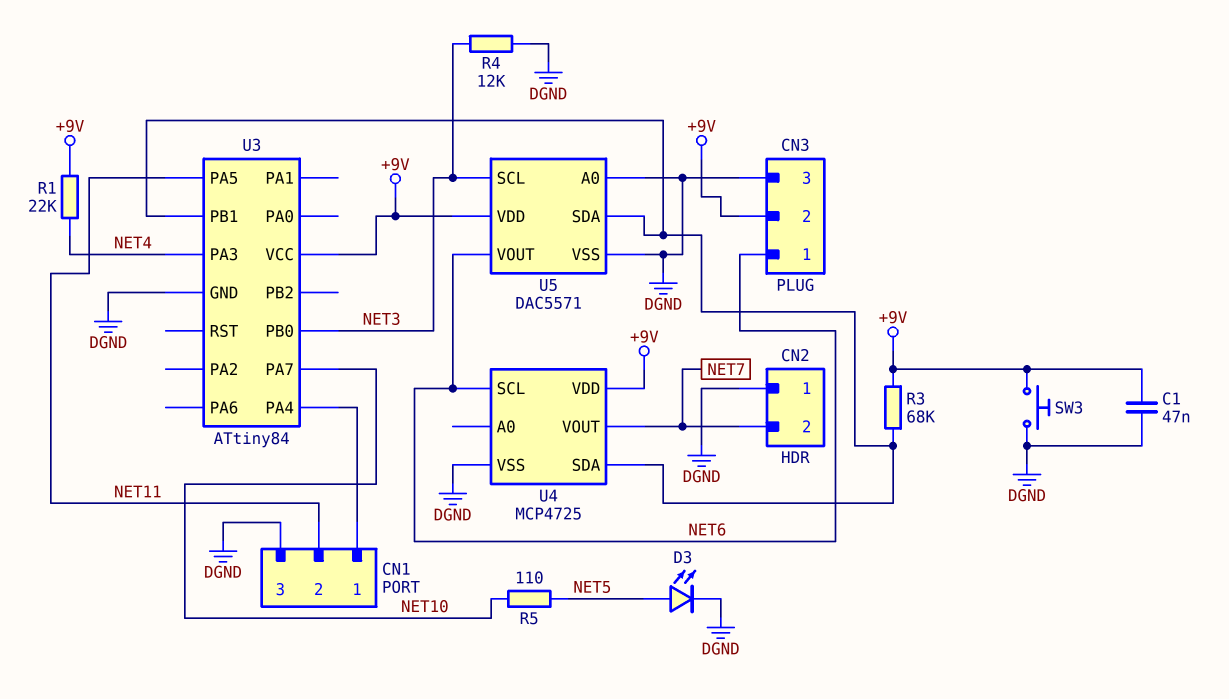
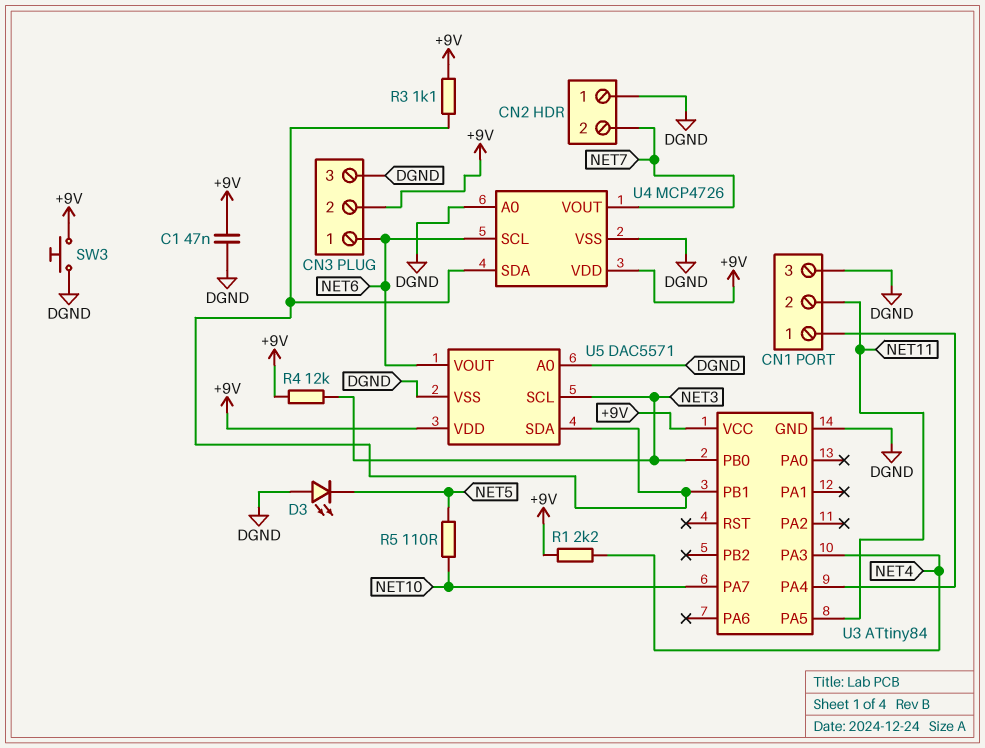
D3: LED (A NET5, K DGND) -> LED (A DGND, K NET5)
R1: 22k (+9V, NET4) -> 2.2k (+9V, NET4)
R3: 68k (+9V, U3/PB1) -> 1.1k (+9V, U3/PB1)
R4: 12k (DGND, NET3) -> 12k (+9V, NET3)
U4: MCP4725 -> MCP4726
U4 pin A0: none -> DGND

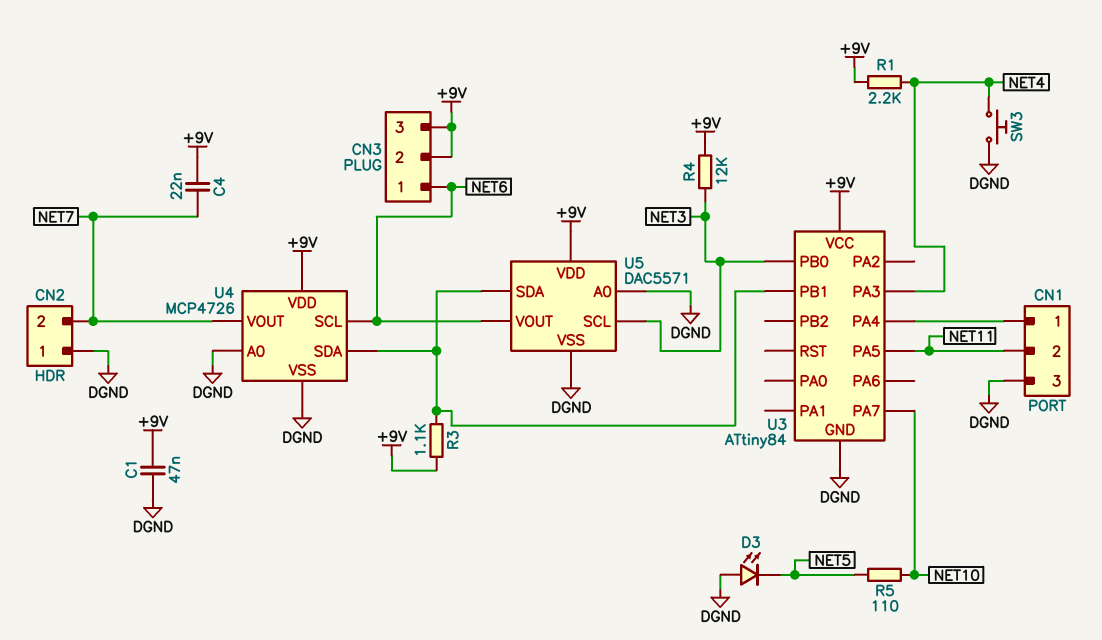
C4: none -> 22nF (+9V, NET7)
CN3 pin 3: DGND -> +9V
SW3: button (+9V, DGND) -> button (DGND, NET4)

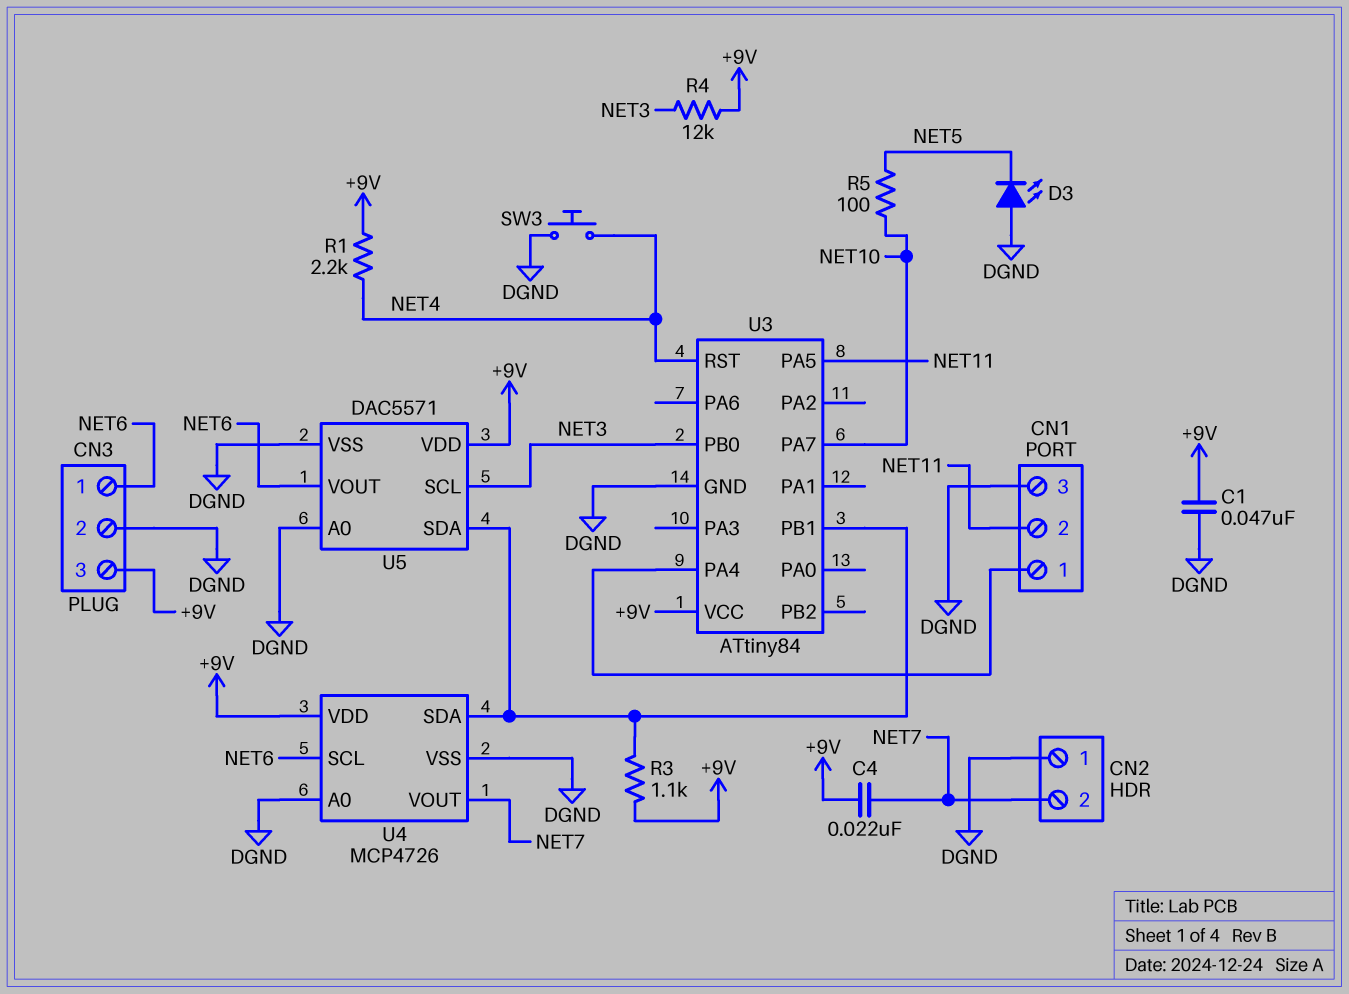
CN3 pin 2: +9V -> DGND
R5: 110 (NET5, NET10) -> 100 (NET5, NET10)
U3 pin PA3: NET4 -> none
U3 pin RST: none -> NET4

